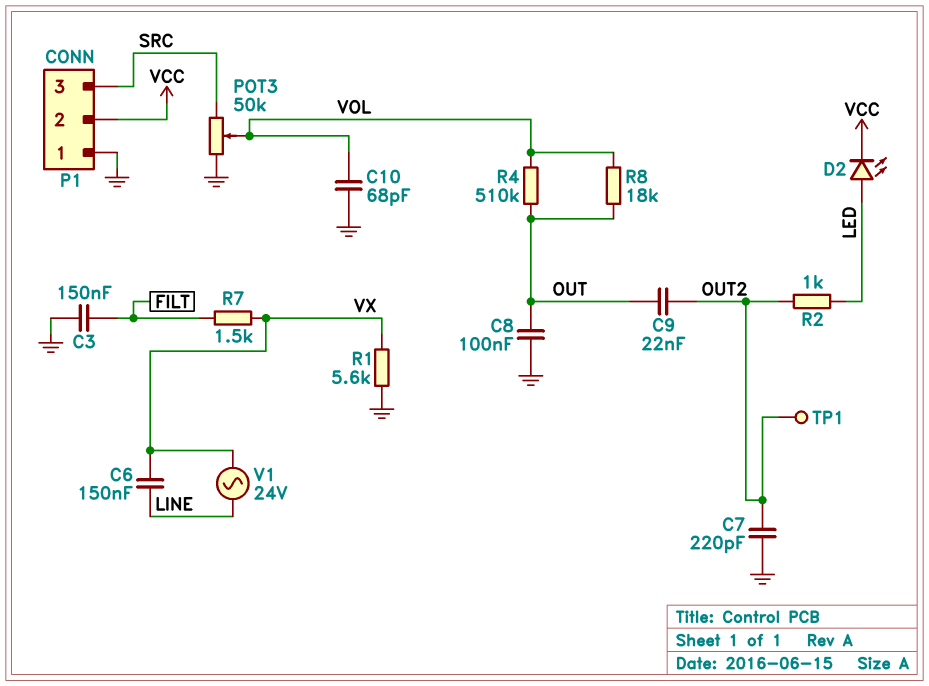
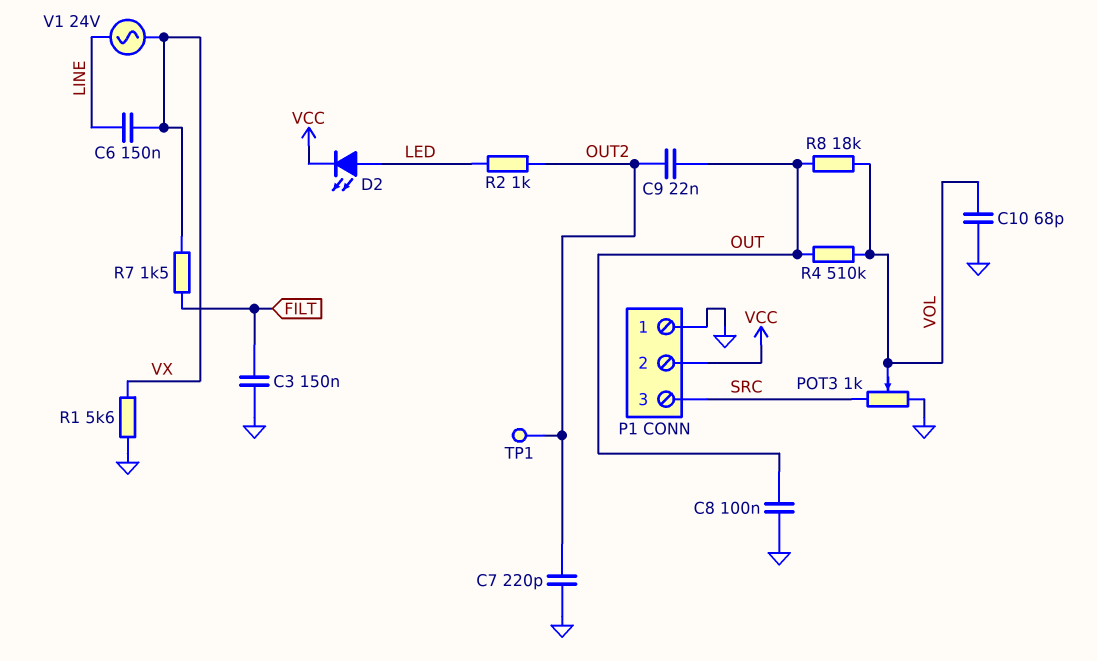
POT3: 50k (GND, SRC, wiper VOL) -> 1k (GND, SRC, wiper VOL)

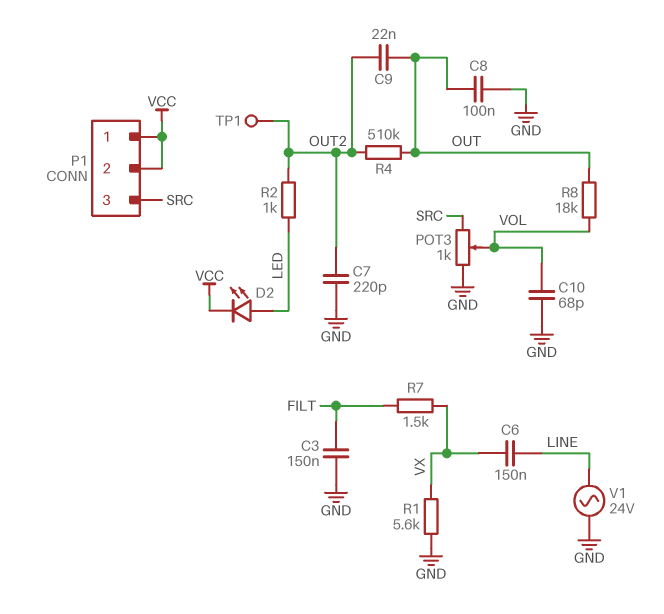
P1 pin 1: GND -> VCC
R4: 510k (OUT, VOL) -> 510k (OUT, OUT2)
V1: AC 24V (LINE, VX) -> AC 24V (GND, LINE)

